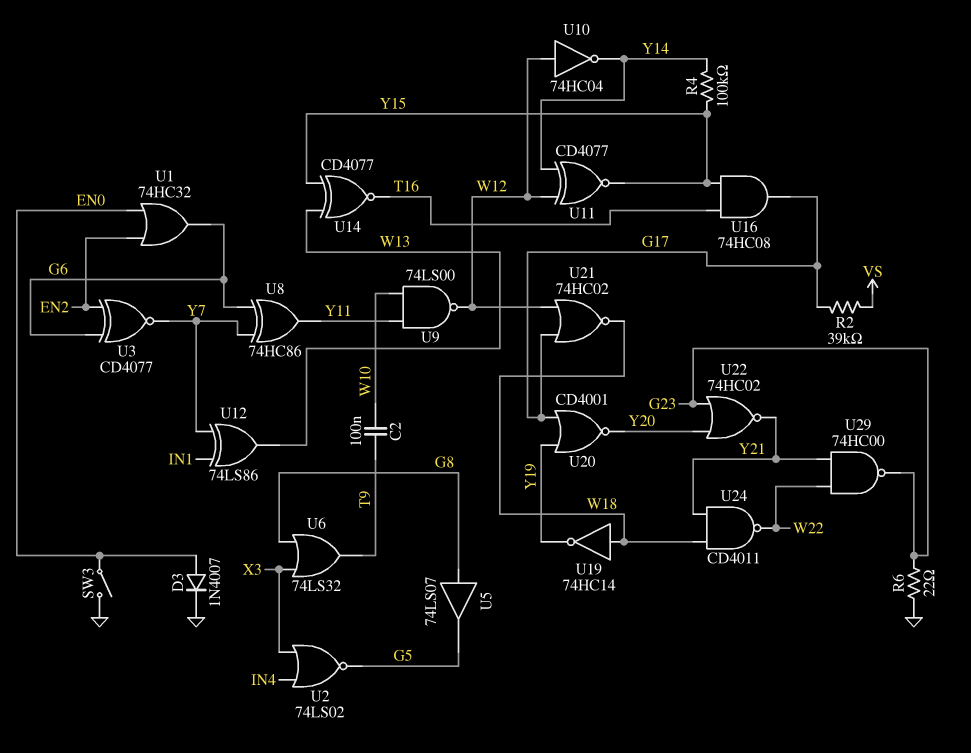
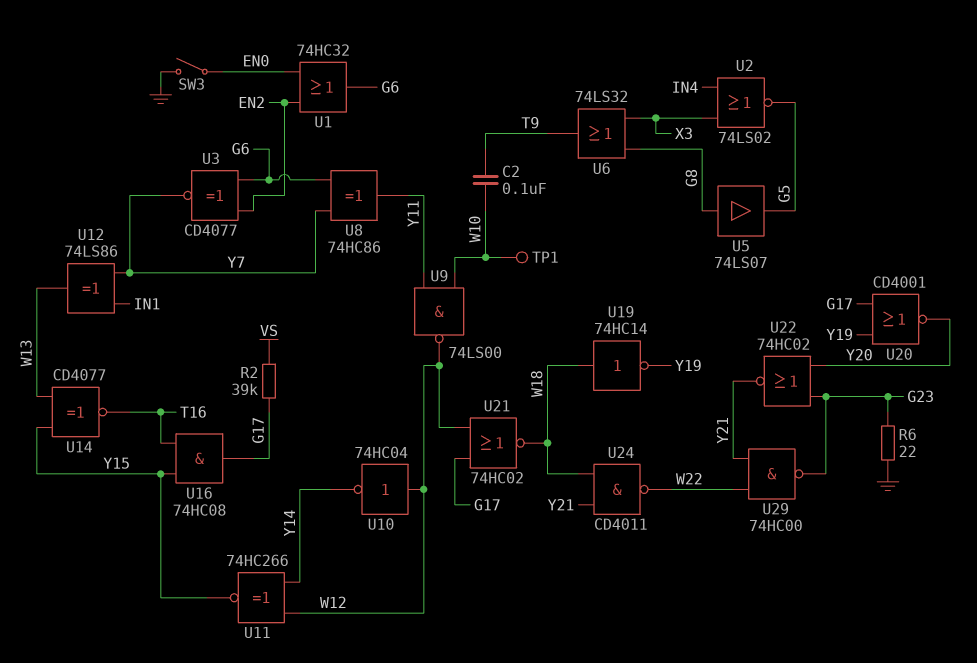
D3: diode 1N4007 (A EN0, K GND) -> none
R4: 100k (Y14, Y15) -> none
TP1: none -> test point (W10)
U11: XNOR CD4077 (in W12, in Y14, out Y15) -> XNOR 74HC266 (in W12, in Y14, out Y15)

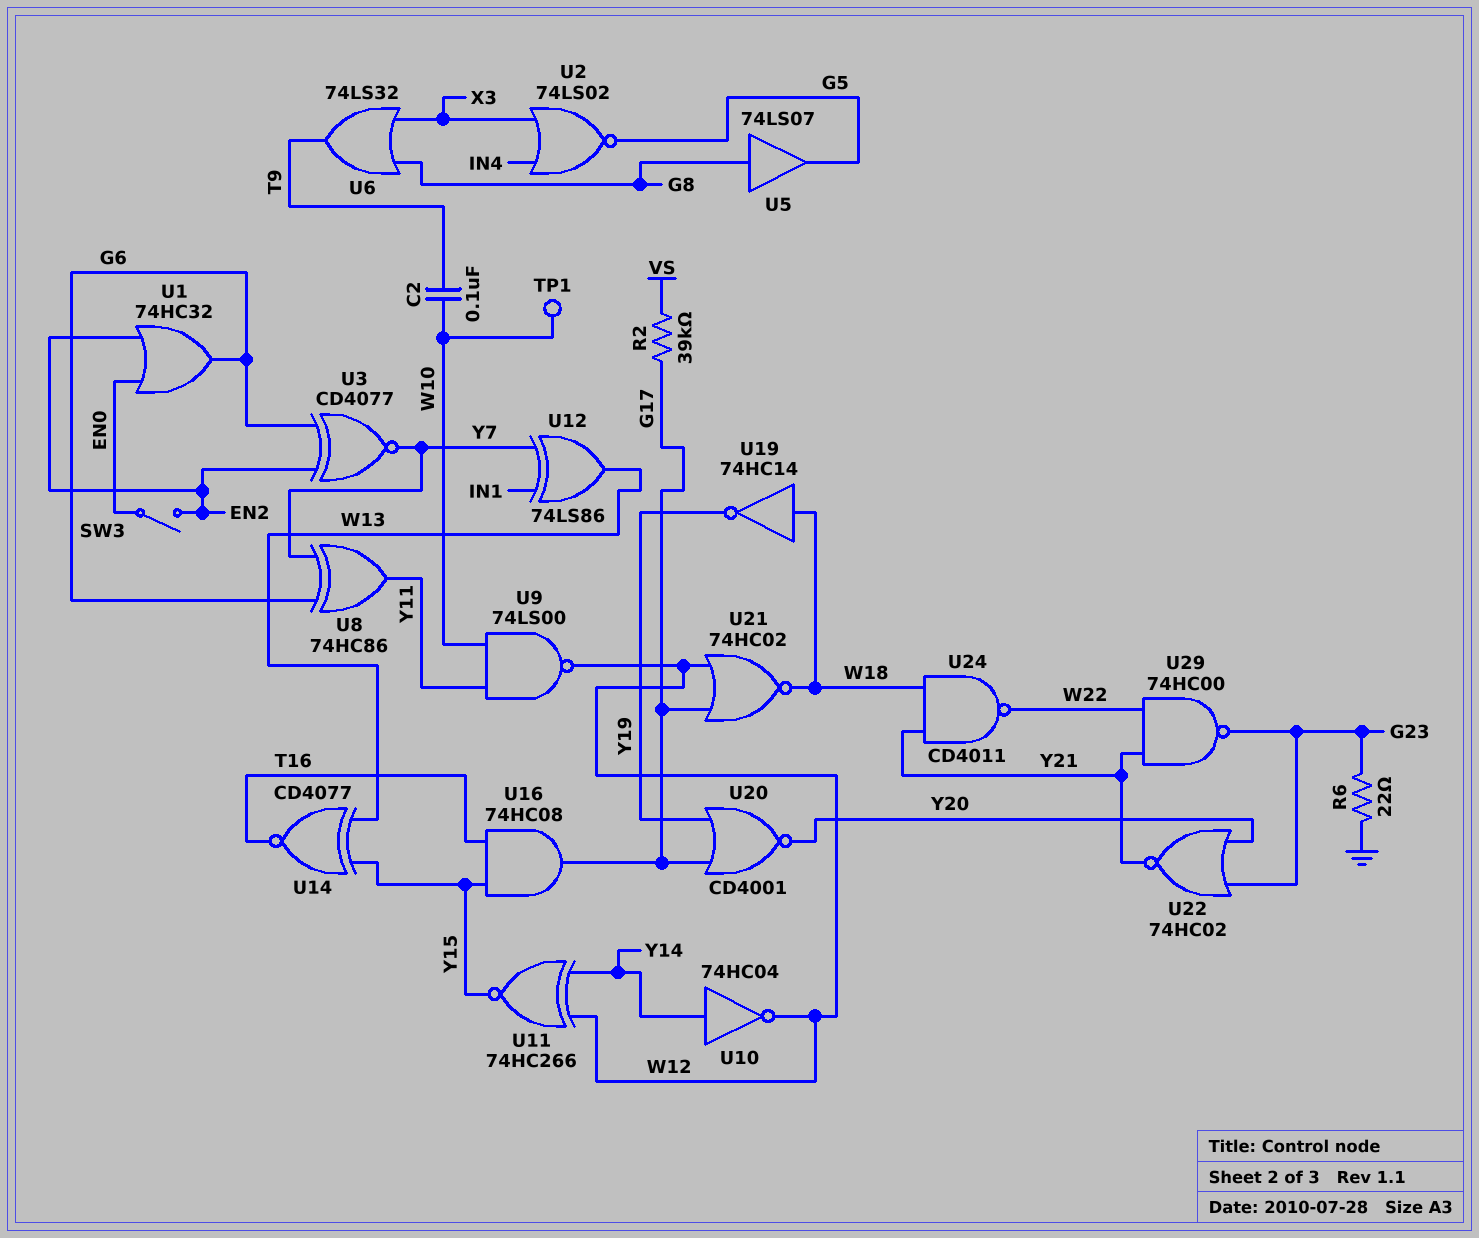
SW3: switch (EN0, GND) -> switch (EN0, EN2)
U10: NOT 74HC04 (in W12, out Y14) -> NOT 74HC04 (in Y14, out W12)

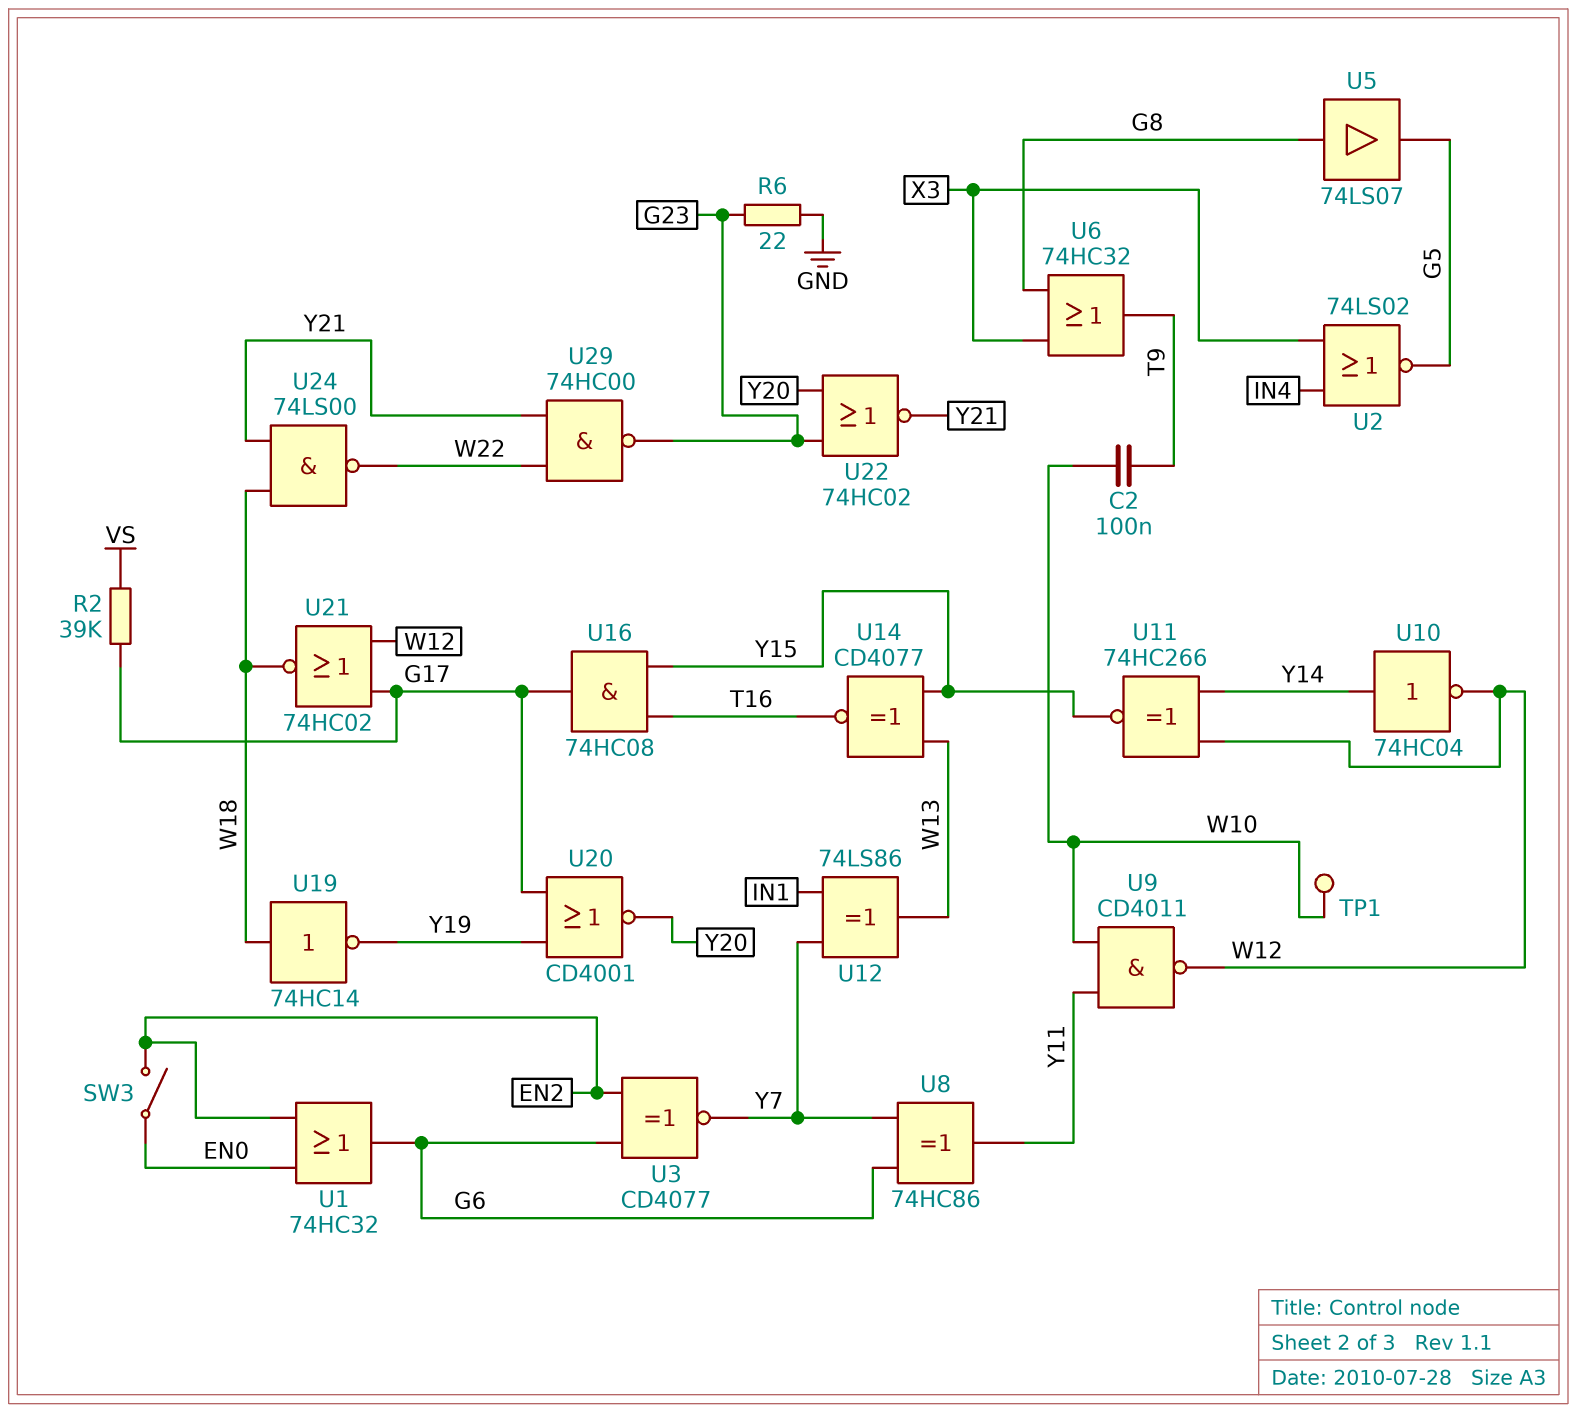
U6: OR 74LS32 (in G8, in X3, out T9) -> OR 74HC32 (in G8, in X3, out T9)
U9: NAND 74LS00 (in W10, in Y11, out W12) -> NAND CD4011 (in W10, in Y11, out W12)
U24: NAND CD4011 (in W18, in Y21, out W22) -> NAND 74LS00 (in W18, in Y21, out W22)

